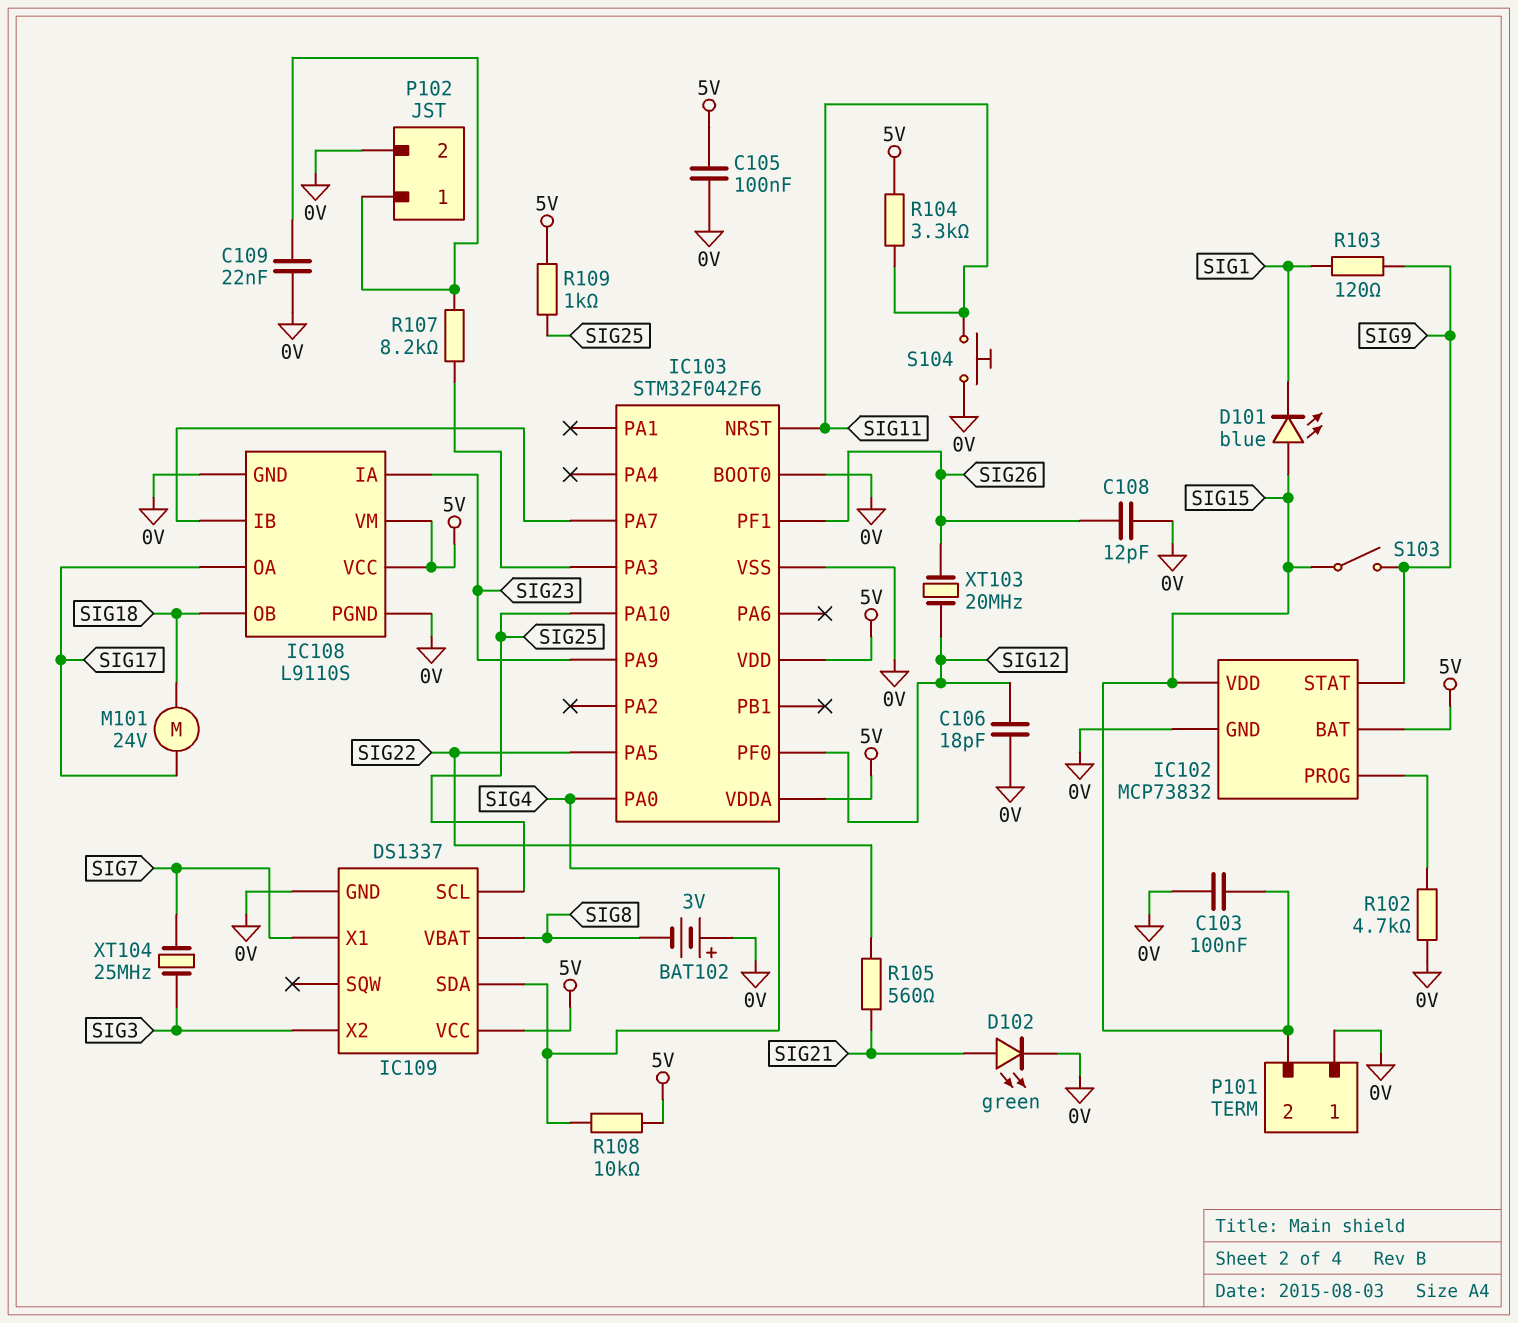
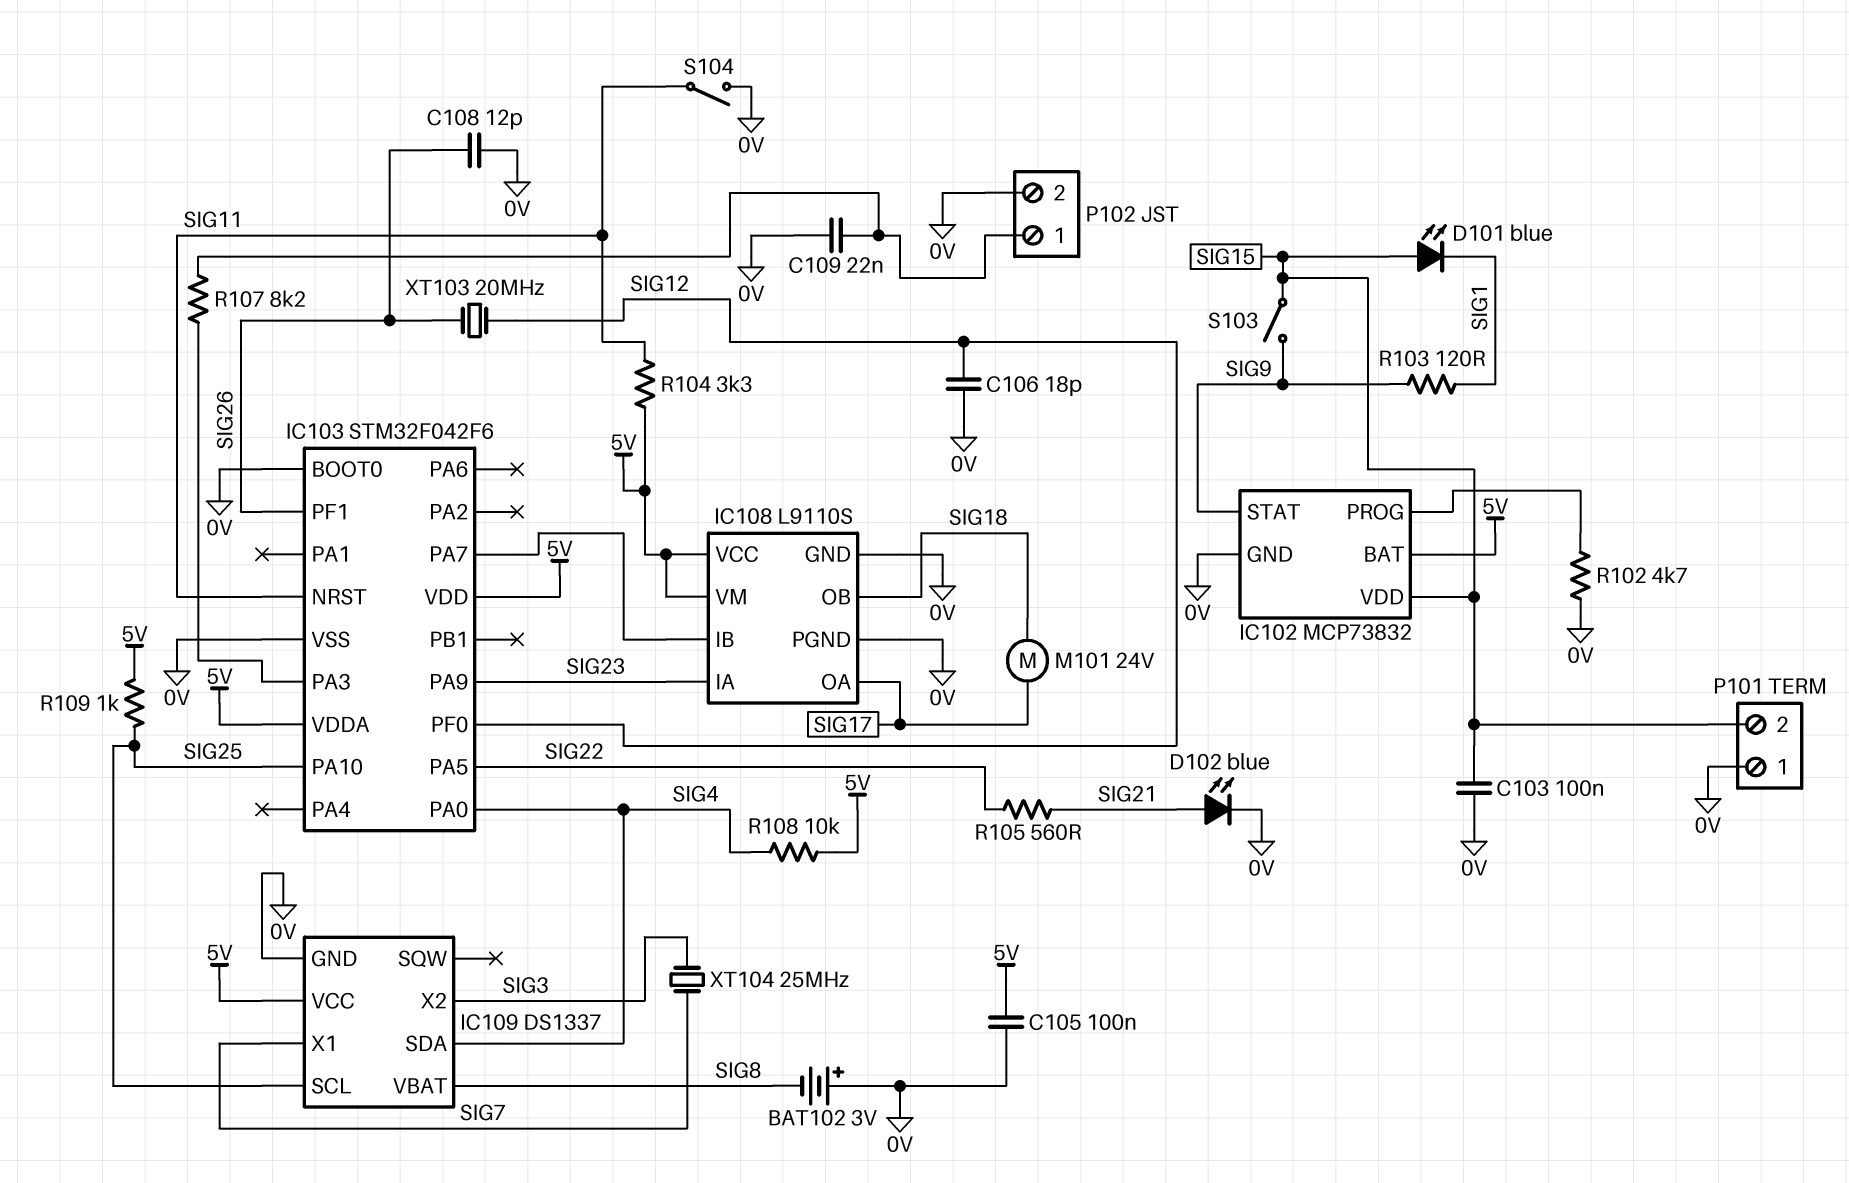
D102: LED green (A SIG21, K 0V) -> LED blue (A SIG21, K 0V)
S104: button (0V, SIG11) -> switch (0V, SIG11)

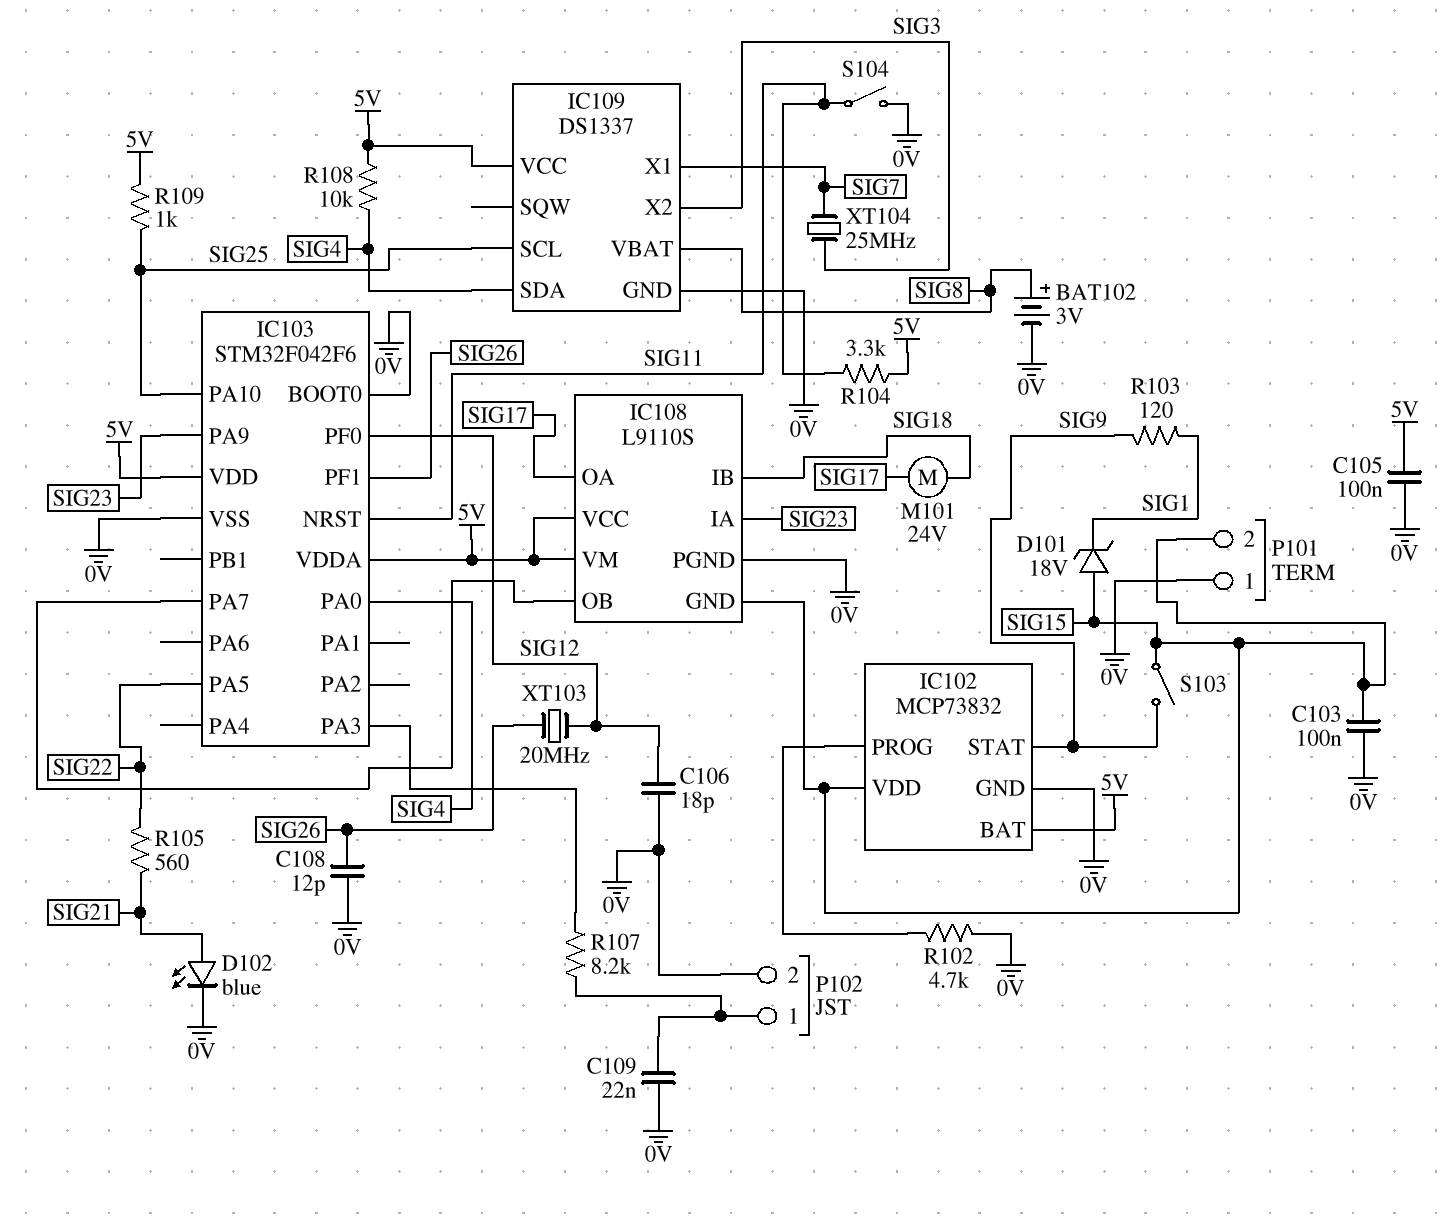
BAT102: 3V (plus 0V, minus SIG8) -> 3V (plus SIG8, minus 0V)
D101: LED blue (A SIG15, K SIG1) -> zener 18V (A SIG15, K SIG1)
IC108 pin GND: 0V -> SIG15
IC108 pin IB: IC103/PA7 -> SIG18
IC108 pin OB: SIG18 -> IC103/PA7

